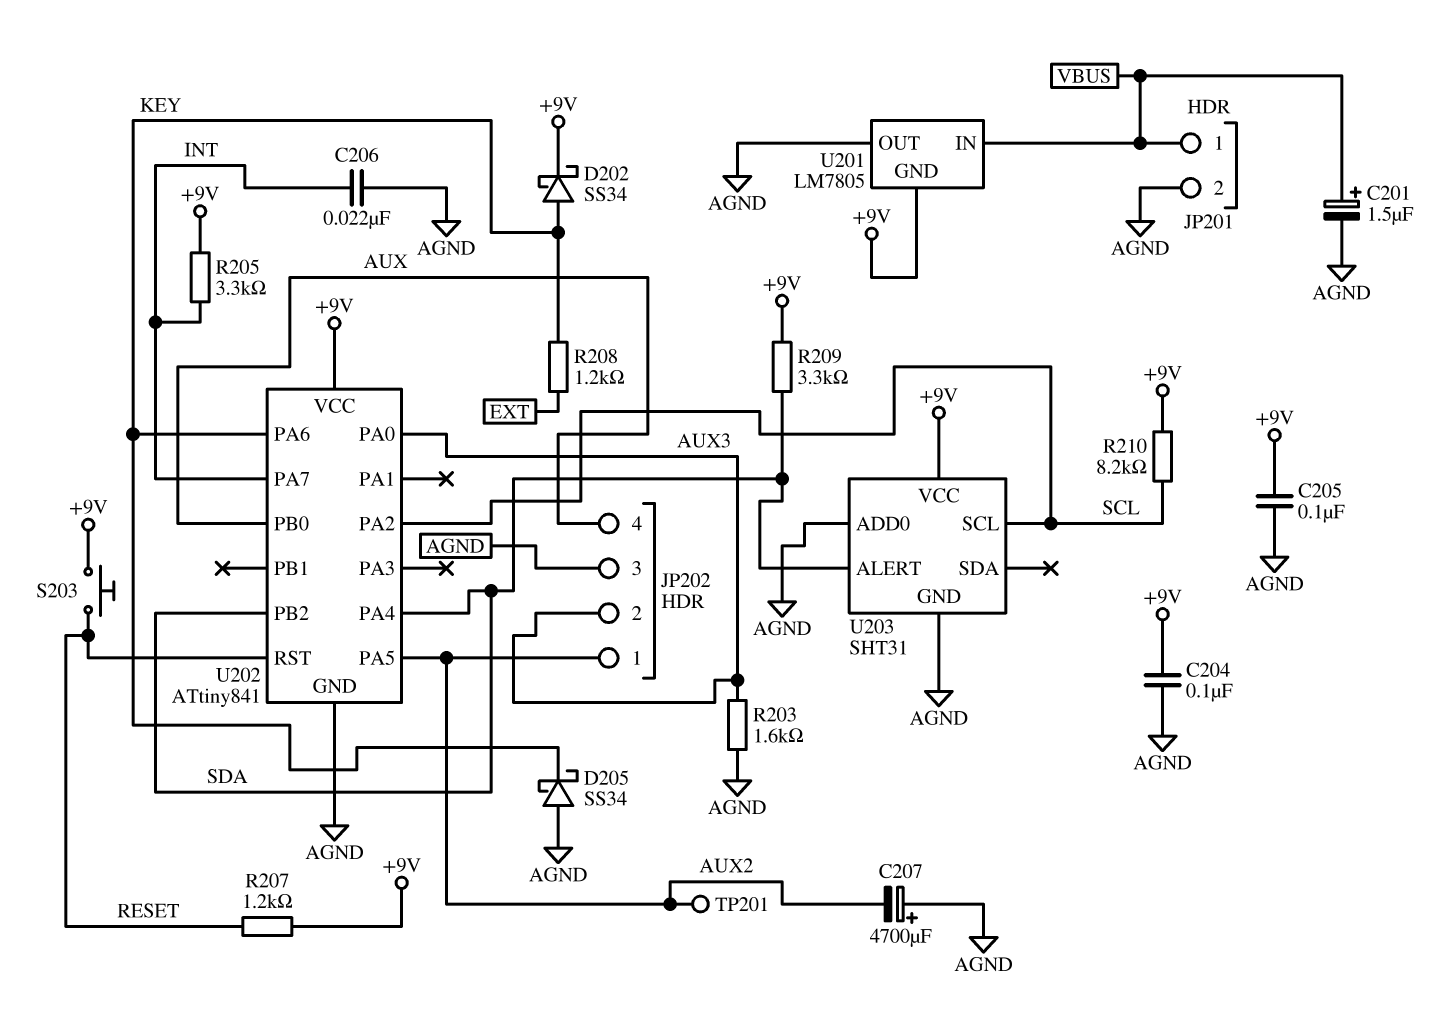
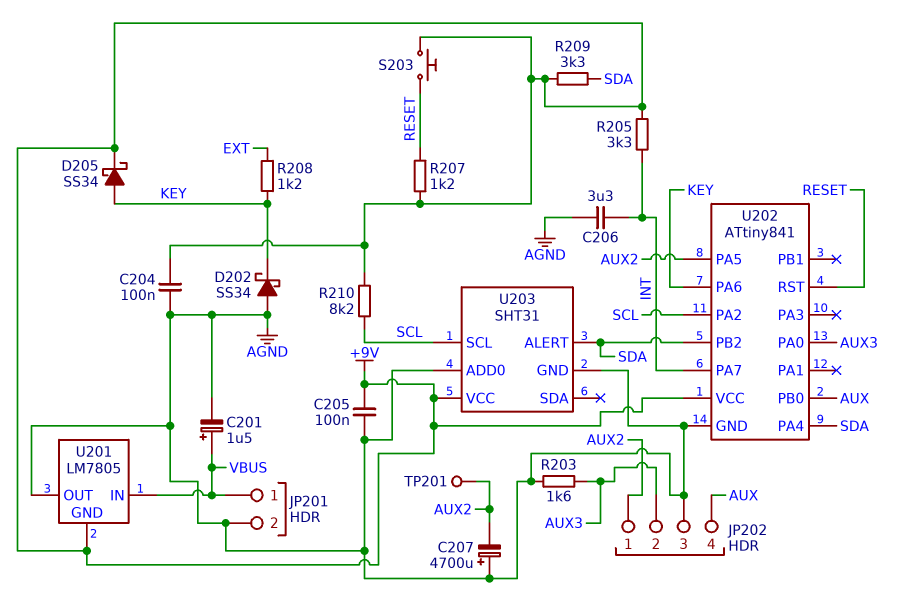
C206: 22nF (AGND, INT) -> 3.3uF (AGND, INT)
D202: schottky SS34 (A KEY, K +9V) -> schottky SS34 (A AGND, K KEY)
D205: schottky SS34 (A AGND, K KEY) -> schottky SS34 (A KEY, K +9V)

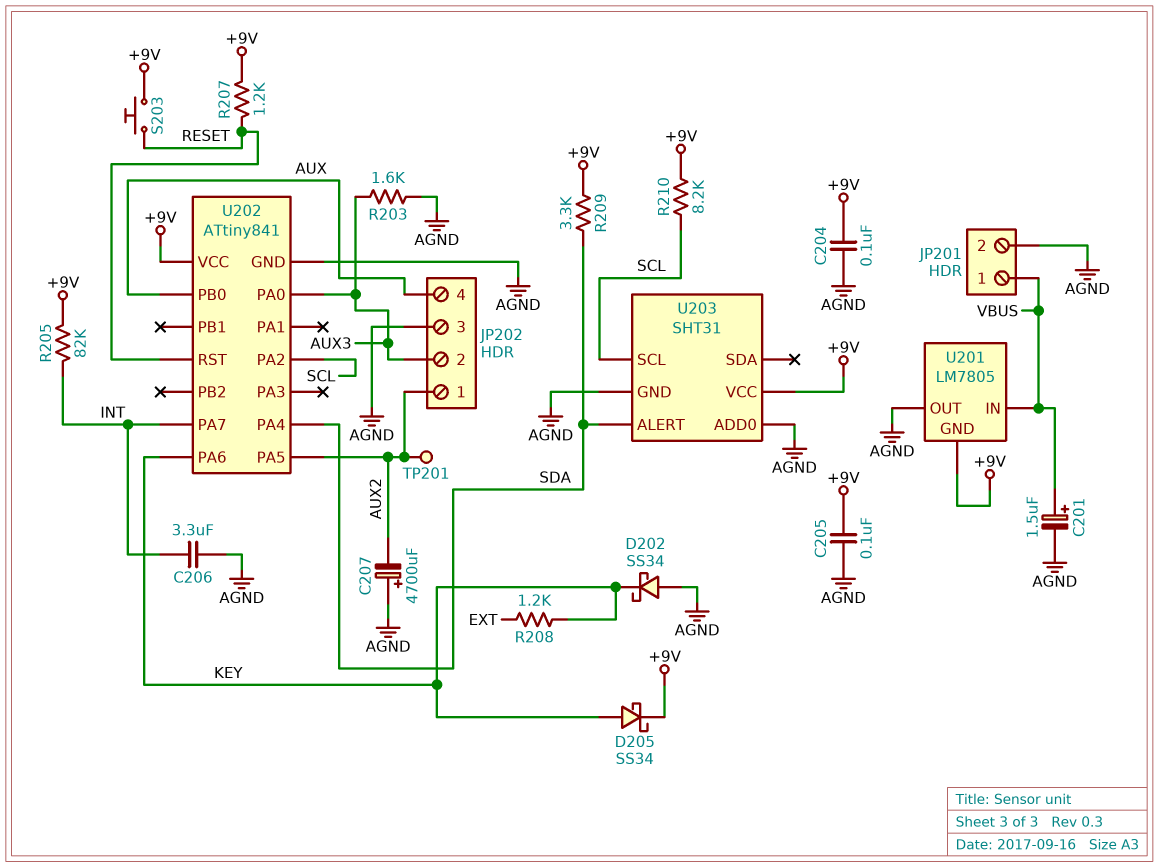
R205: 3.3k (+9V, INT) -> 82k (+9V, INT)
U202 pin PB2: SDA -> none

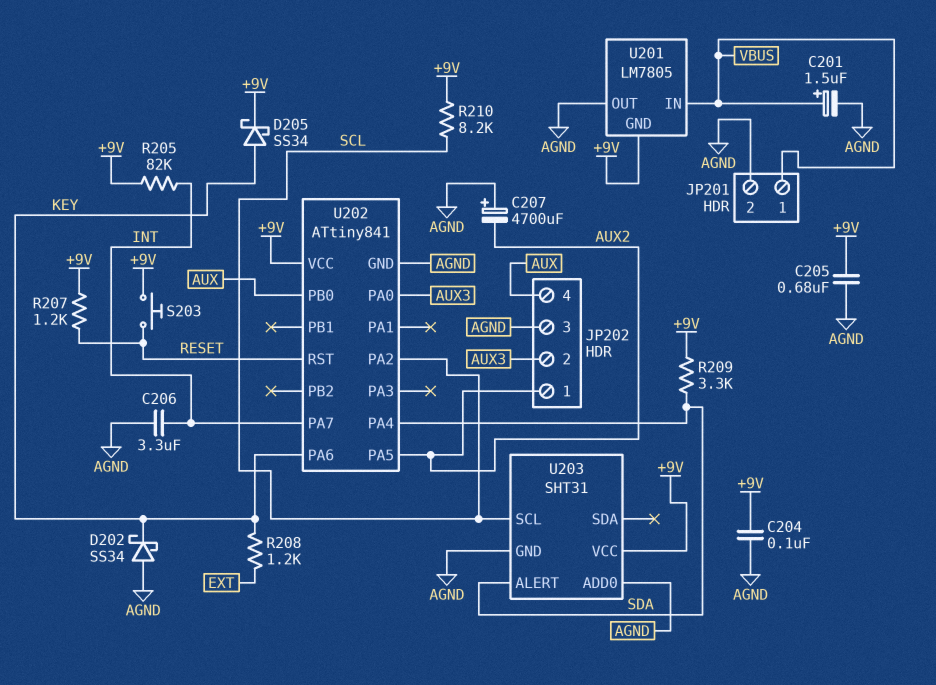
C205: 100nF (+9V, AGND) -> 680nF (+9V, AGND)
R203: 1.6k (AGND, AUX3) -> none
TP201: test point (AUX2) -> none

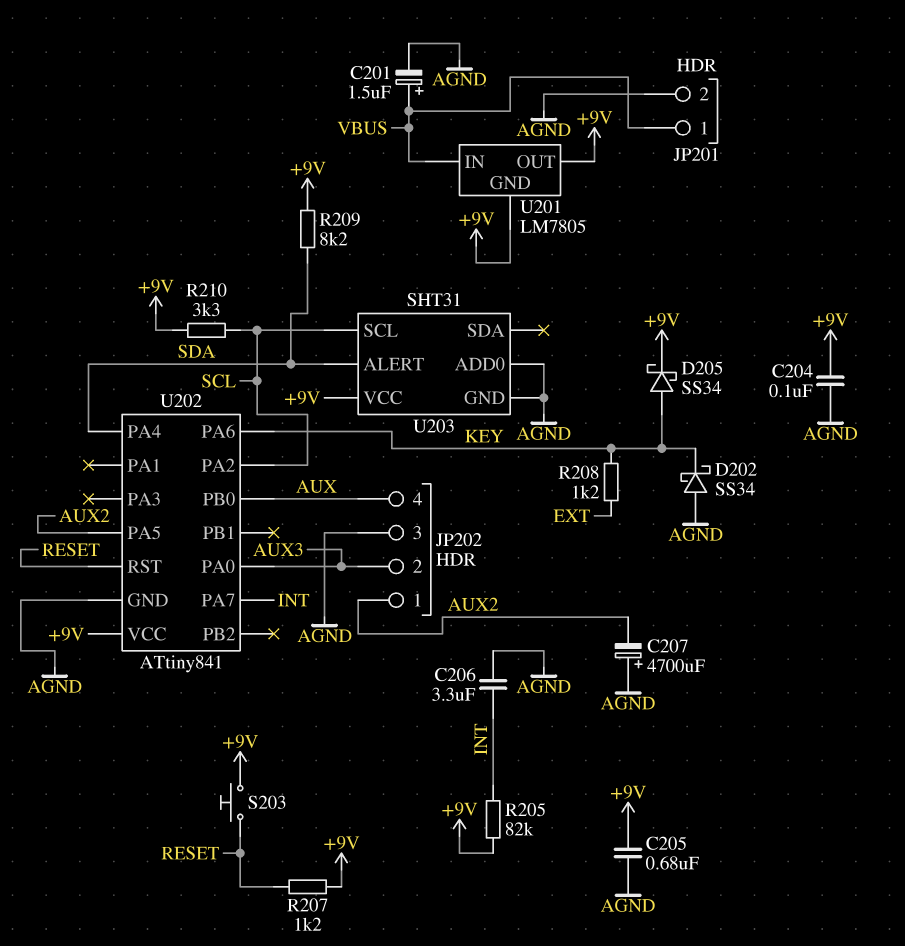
R209: 3.3k (+9V, SDA) -> 8.2k (+9V, SDA)
R210: 8.2k (+9V, SCL) -> 3.3k (+9V, SCL)
U201 pin OUT: AGND -> +9V

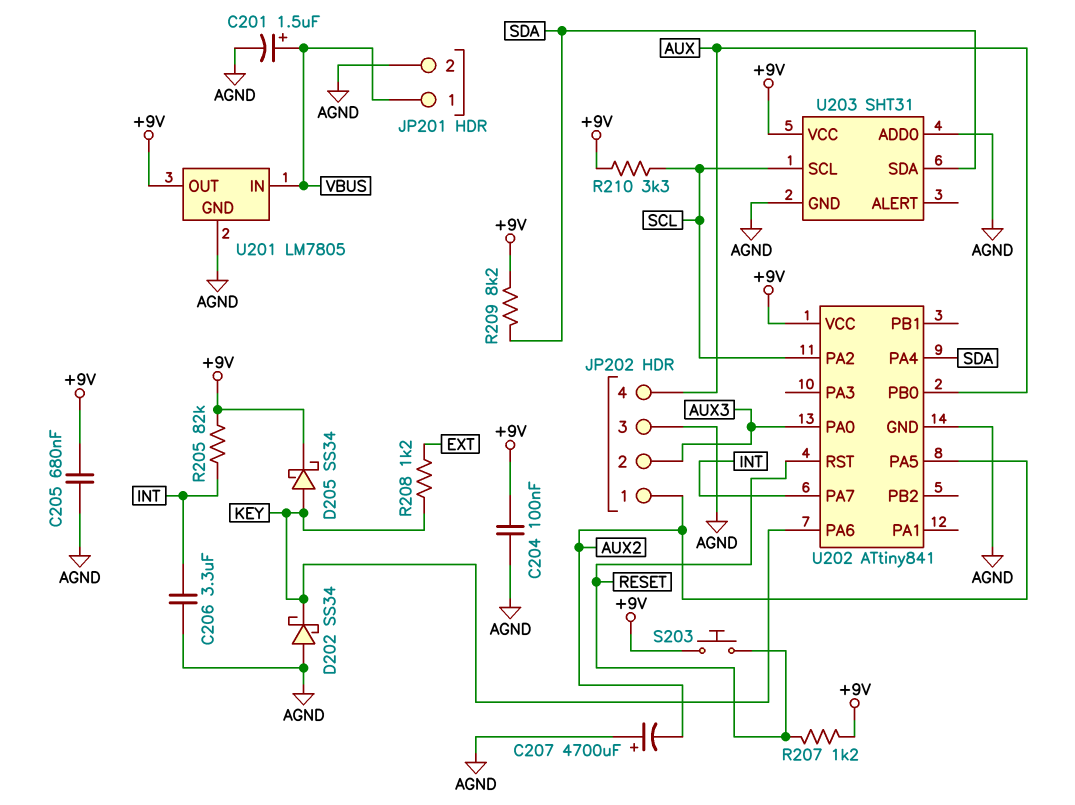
U201 pin GND: +9V -> AGND
U203 pin ALERT: SDA -> none
U203 pin SDA: none -> SDA

